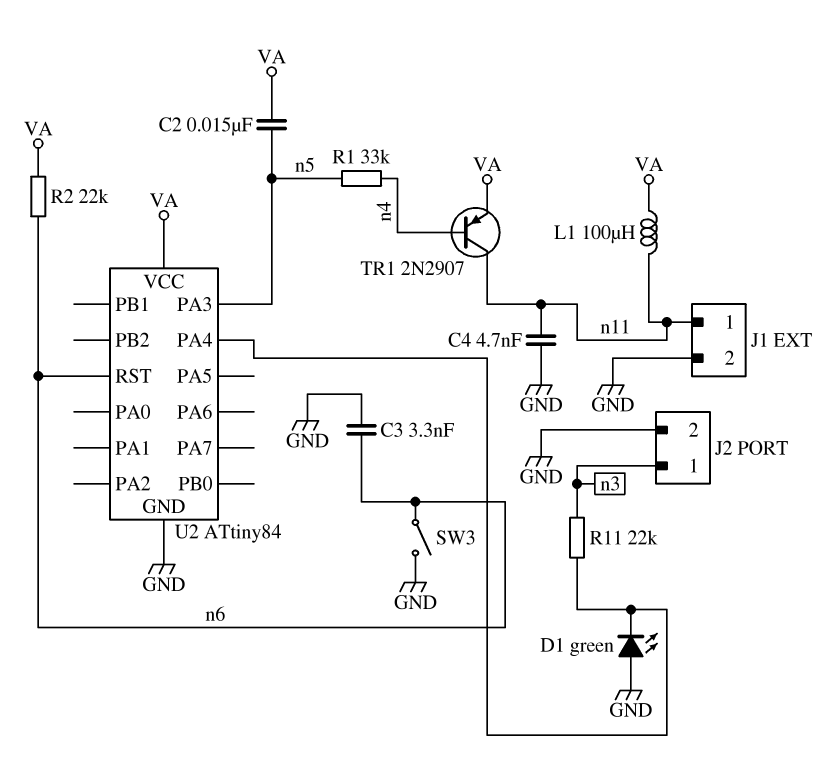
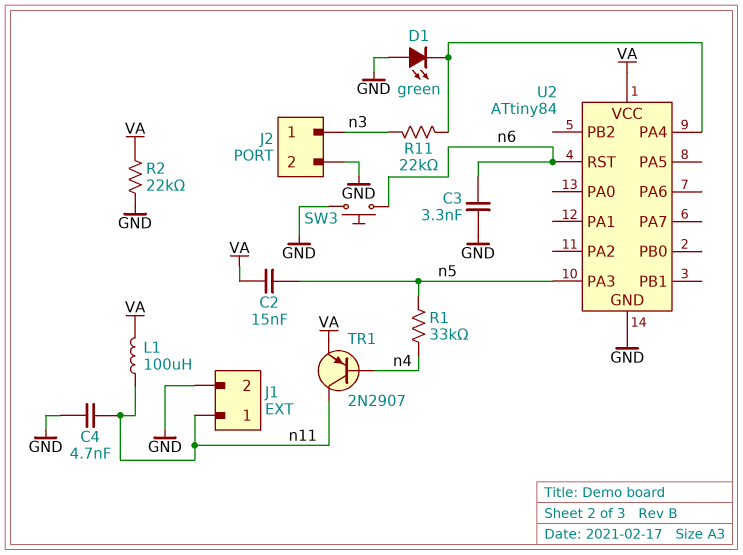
R2: 22k (VA, n6) -> 22k (GND, VA)
SW3: switch (GND, n6) -> button (GND, n6)

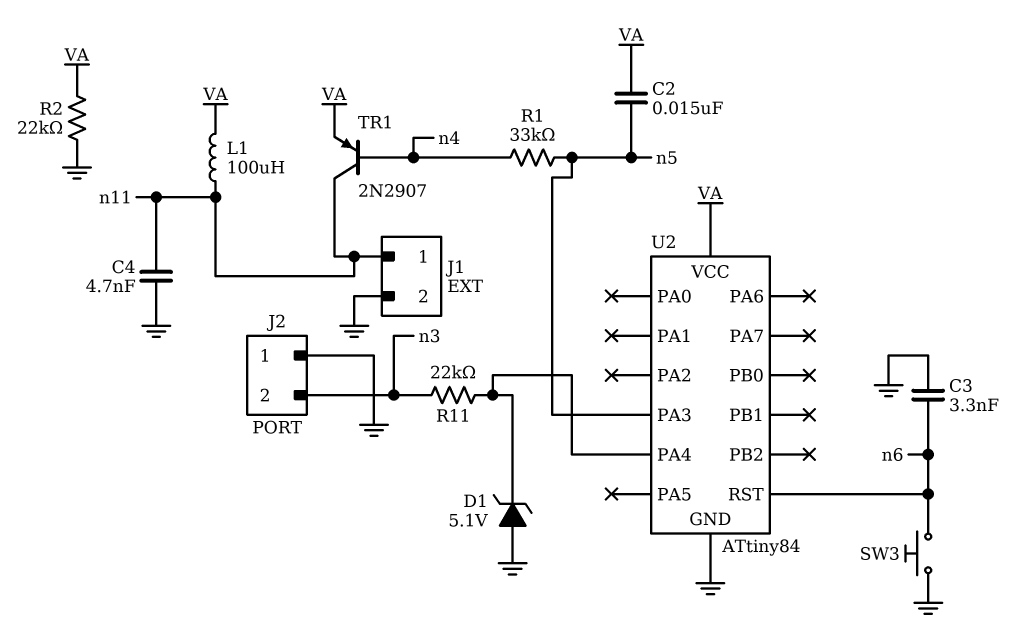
D1: LED green (A GND, K U2/PA4) -> zener 5.1V (A GND, K U2/PA4)
J2 pin 1: n3 -> GND
J2 pin 2: GND -> n3

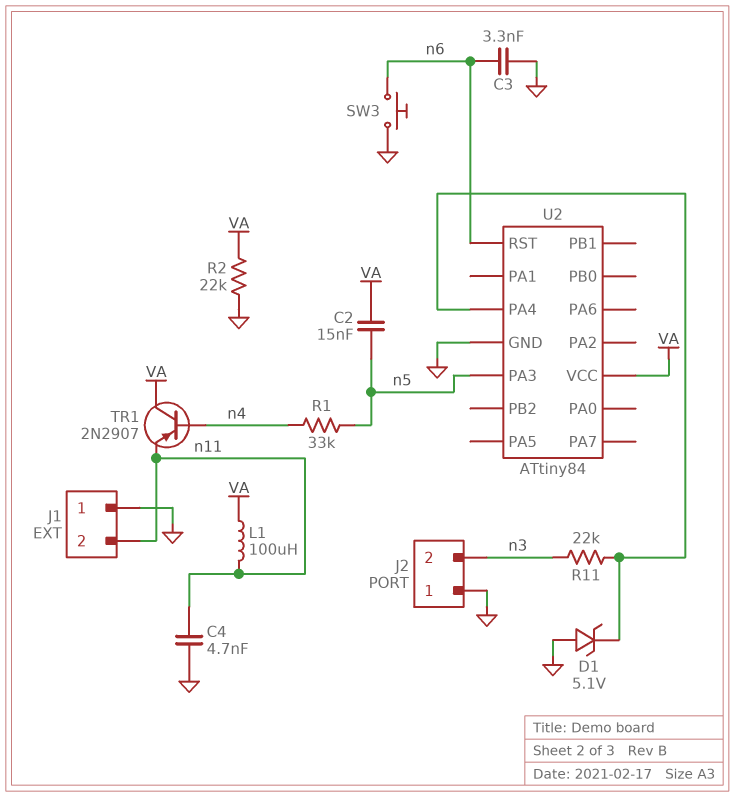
J1 pin 1: n11 -> GND
J1 pin 2: GND -> n11
TR1: PNP 2N2907 (B n4, C n11, E VA) -> PNP 2N2907 (B n4, C VA, E n11)

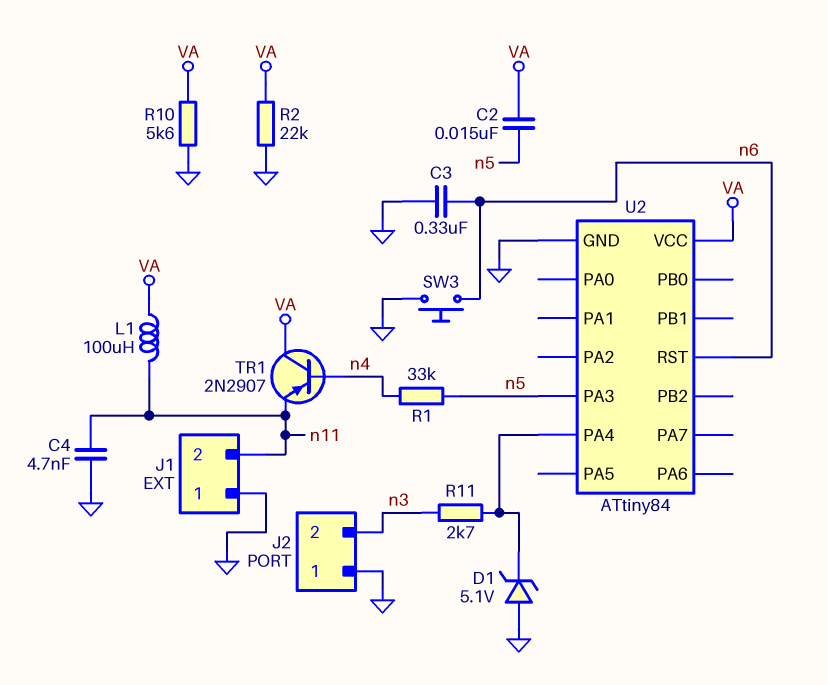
C3: 3.3nF (GND, n6) -> 330nF (GND, n6)
R10: none -> 5.6k (GND, VA)
R11: 22k (U2/PA4, n3) -> 2.7k (U2/PA4, n3)

